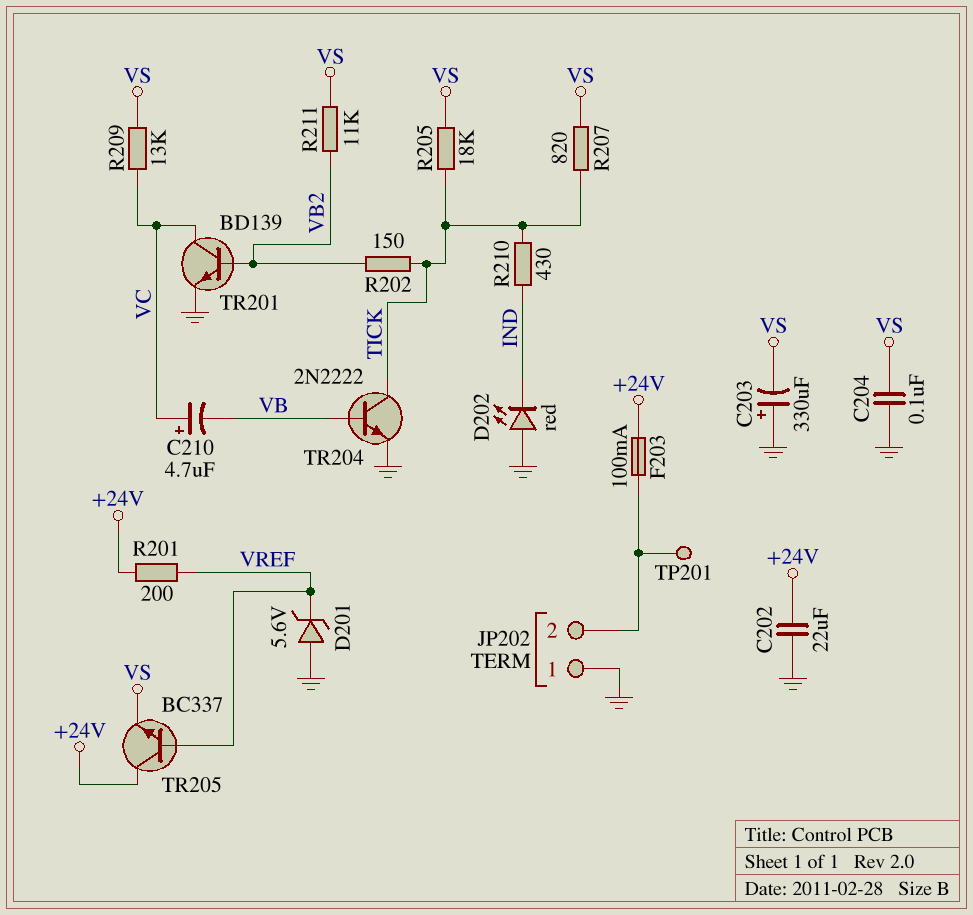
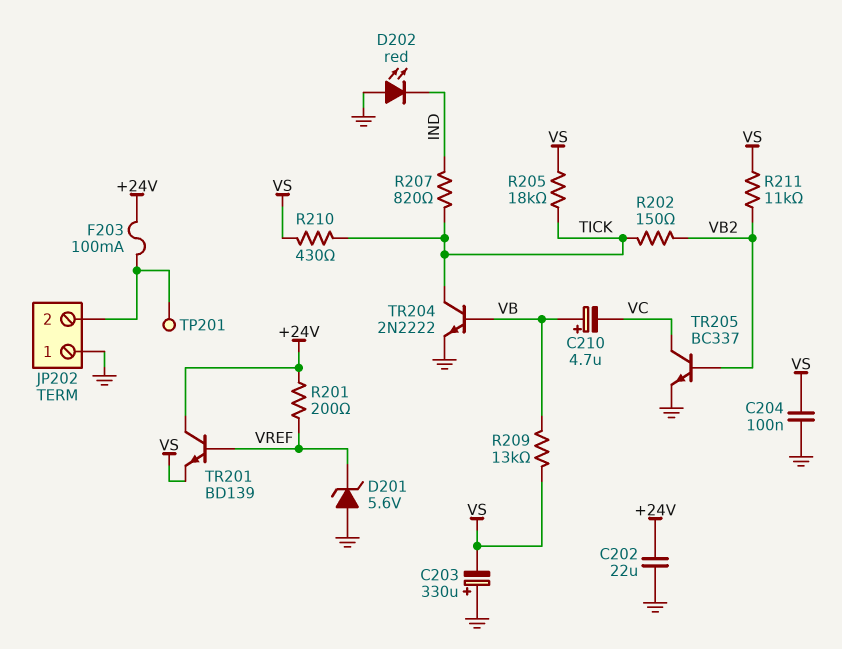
C210: 4.7uF (plus VC, minus VB) -> 4.7uF (plus VB, minus VC)
R207: 820 (TICK, VS) -> 820 (IND, TICK)
R209: 13k (VC, VS) -> 13k (VB, VS)
R210: 430 (IND, TICK) -> 430 (TICK, VS)
TR201: NPN BD139 (B VB2, C VC, E GND) -> NPN BD139 (B VREF, C +24V, E VS)
TR205: NPN BC337 (B VREF, C +24V, E VS) -> NPN BC337 (B VB2, C VC, E GND)

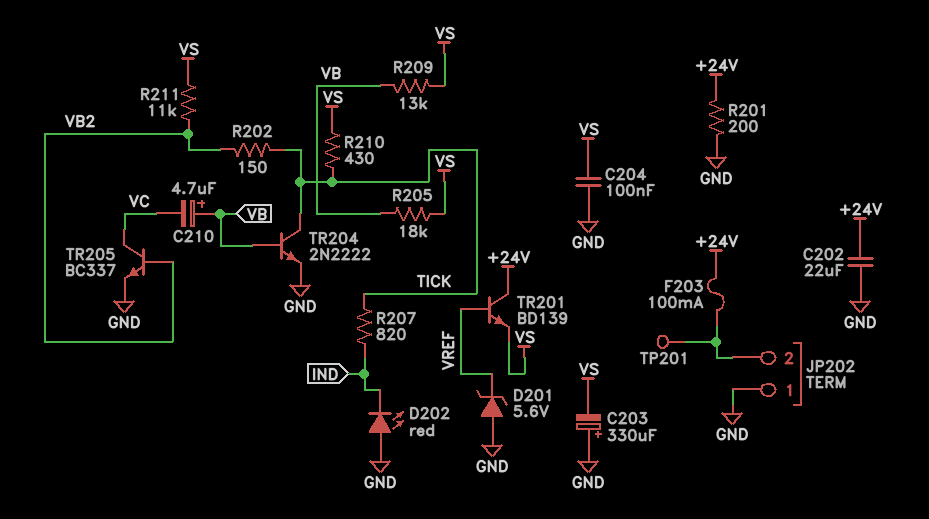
R201: 200 (+24V, VREF) -> 200 (+24V, GND)
R205: 18k (TICK, VS) -> 18k (VB, VS)

